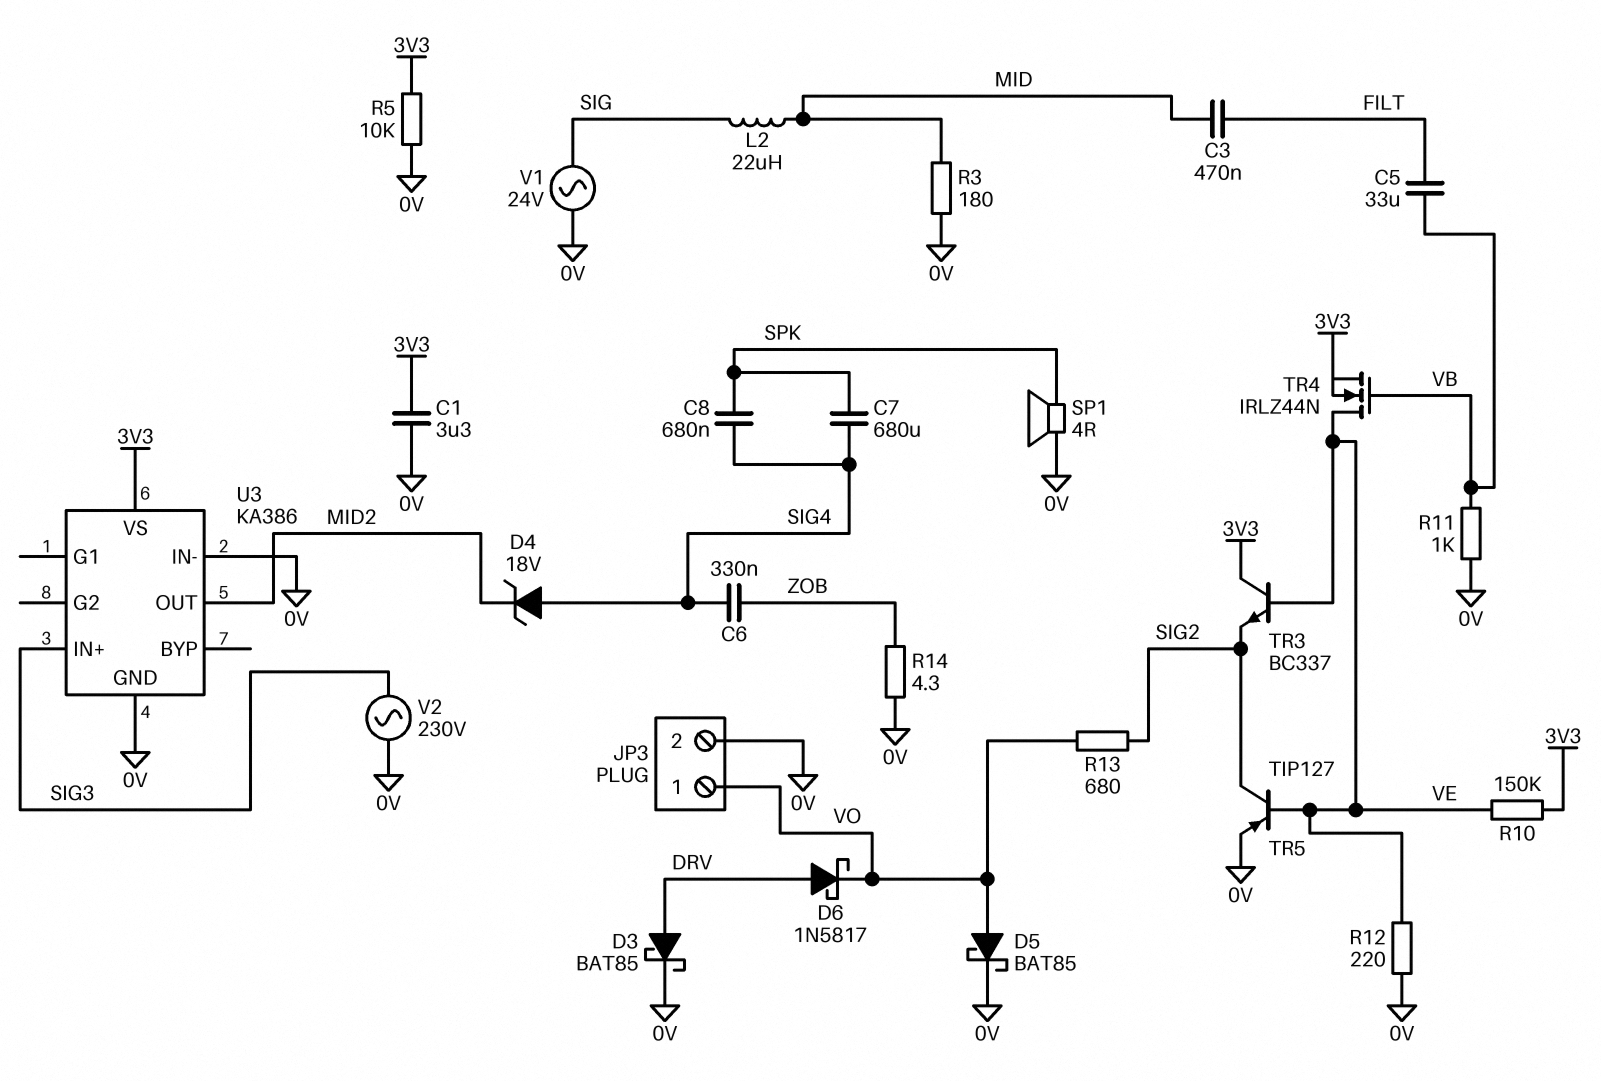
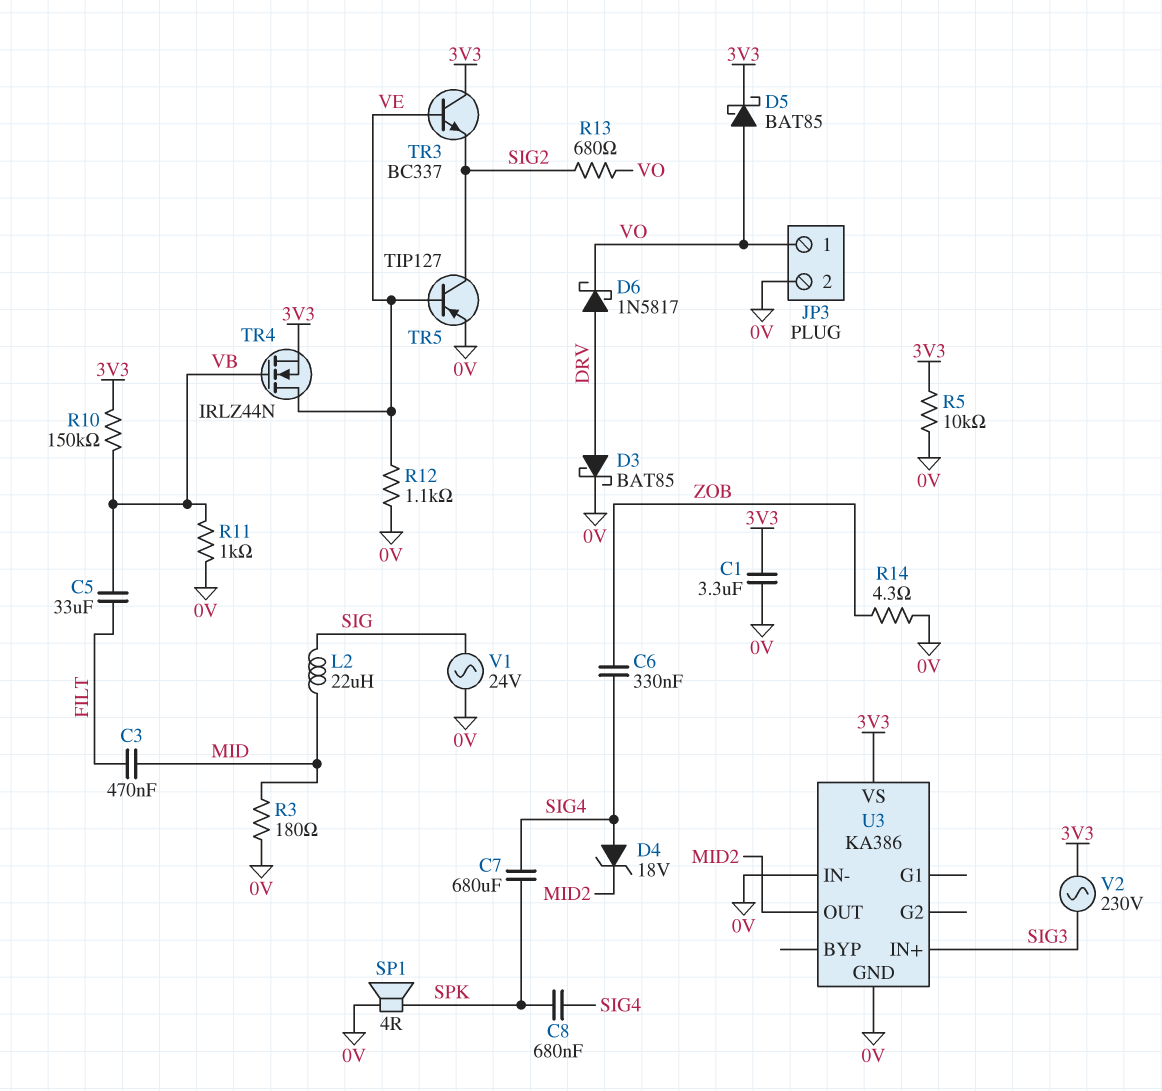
D5: schottky BAT85 (A VO, K 0V) -> schottky BAT85 (A VO, K 3V3)
R10: 150k (3V3, VE) -> 150k (3V3, VB)
R12: 220 (0V, VE) -> 1.1k (0V, VE)
V2: AC 230V (0V, SIG3) -> AC 230V (3V3, SIG3)

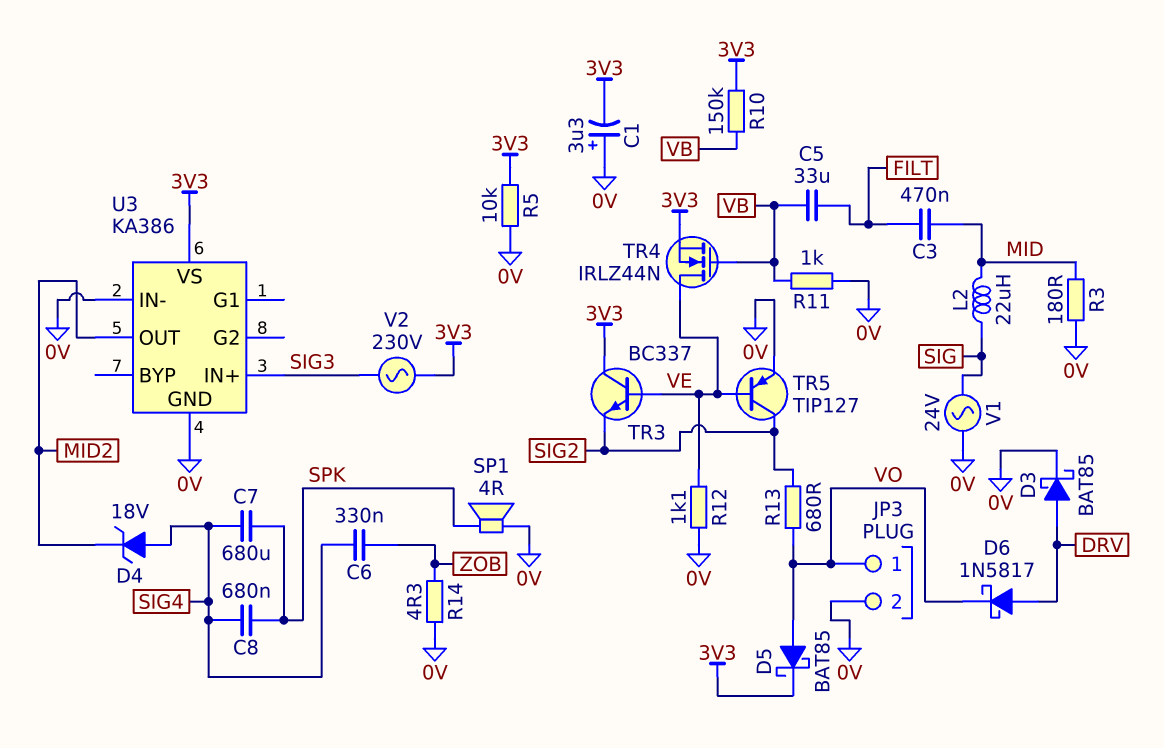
C1: 3.3uF (0V, 3V3) -> 3.3uF (plus 0V, minus 3V3)

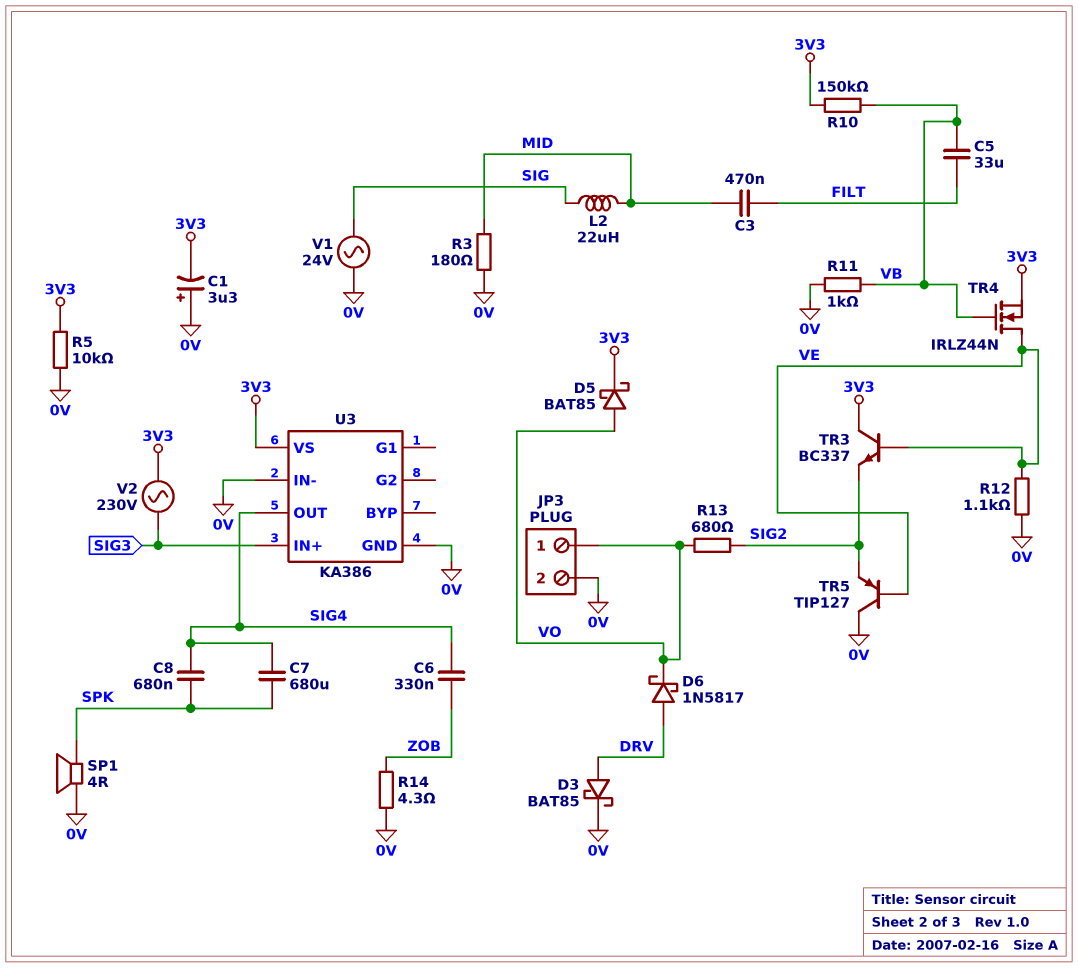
D4: zener 18V (A SIG4, K MID2) -> none
TR5: PNP TIP127 (B VE, C SIG2, E 0V) -> PNP TIP127 (B VE, C 0V, E SIG2)
U3 pin OUT: MID2 -> SIG4

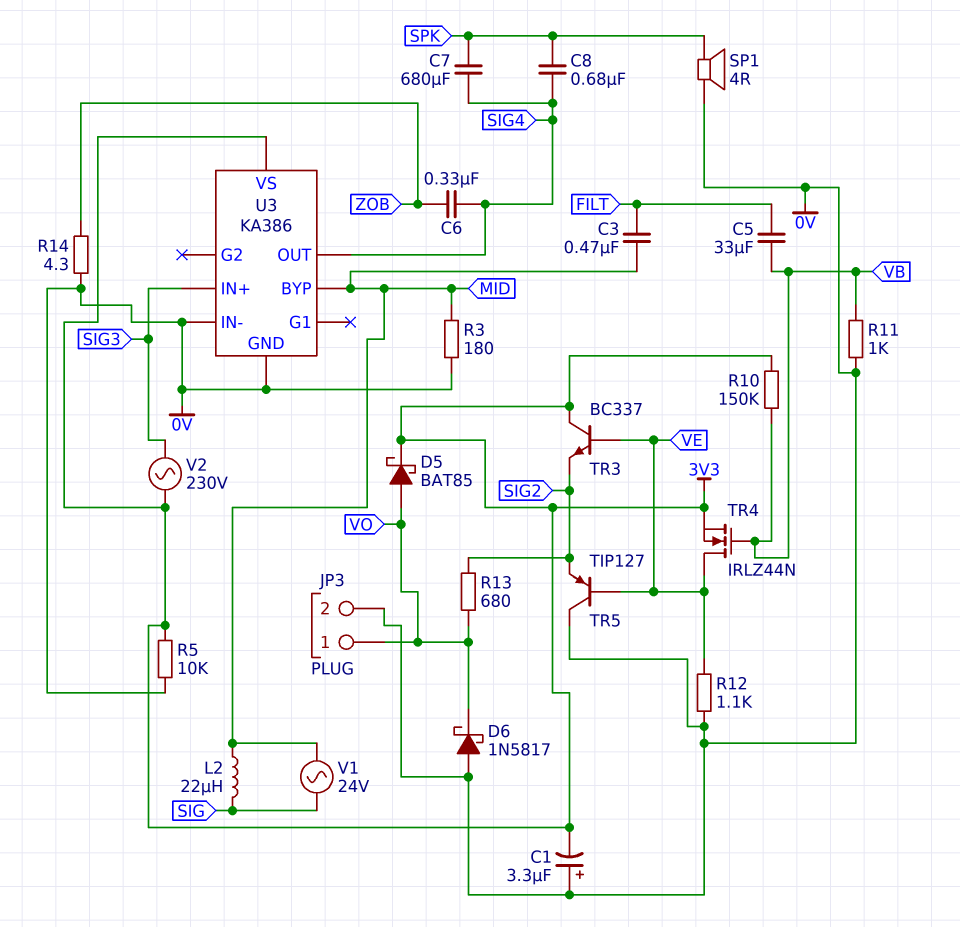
D3: schottky BAT85 (A DRV, K 0V) -> none
D6: schottky 1N5817 (A DRV, K VO) -> schottky 1N5817 (A 0V, K VO)
U3 pin BYP: none -> MID
V1: AC 24V (0V, SIG) -> AC 24V (MID, SIG)

